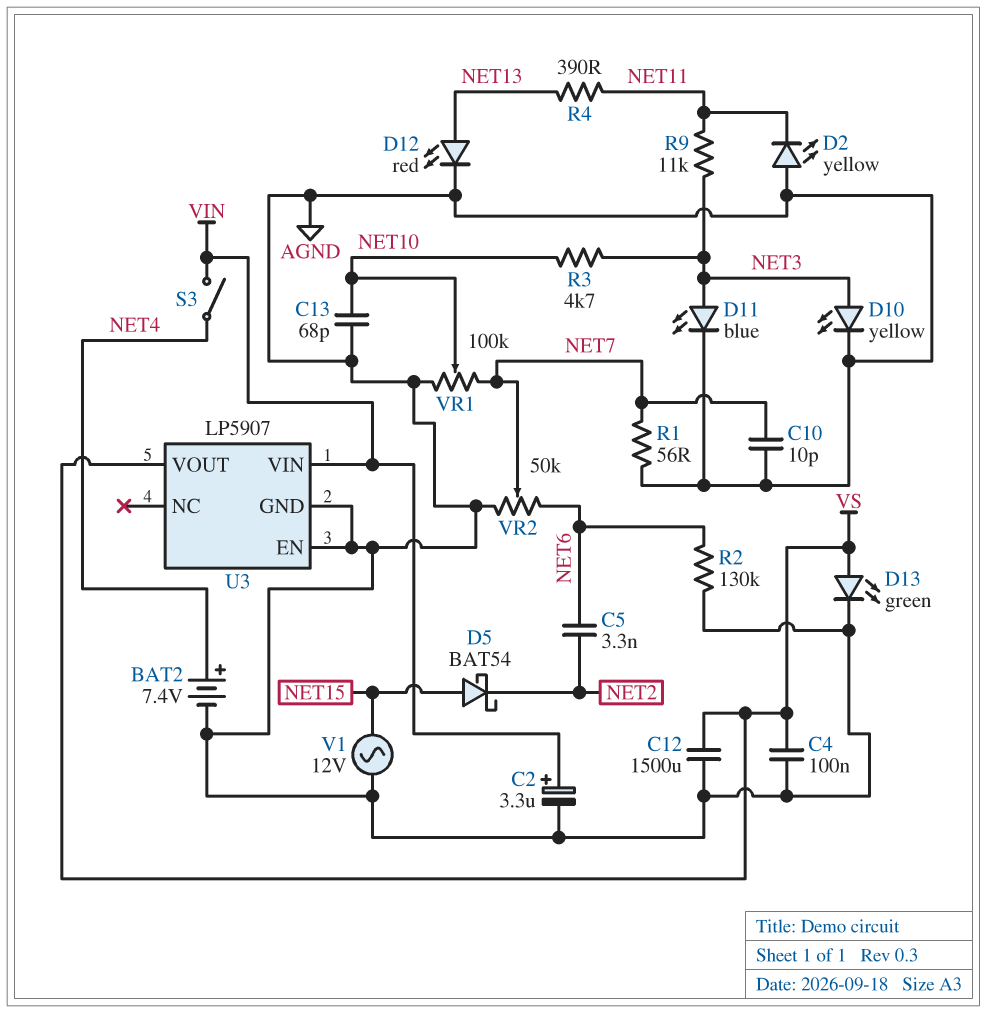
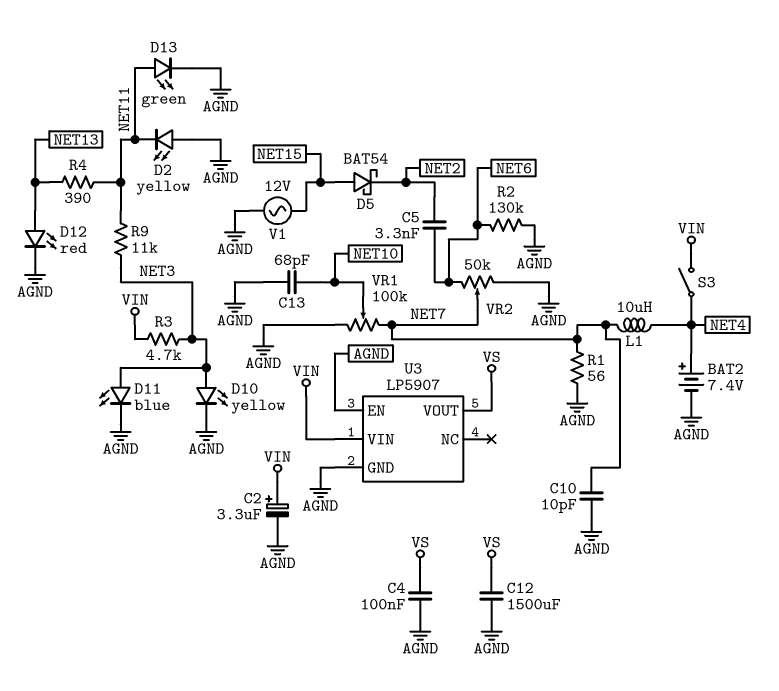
D13: LED green (A VS, K AGND) -> LED green (A NET11, K AGND)
L1: none -> 10uH (NET4, NET7)
R3: 4.7k (NET3, NET10) -> 4.7k (NET3, VIN)

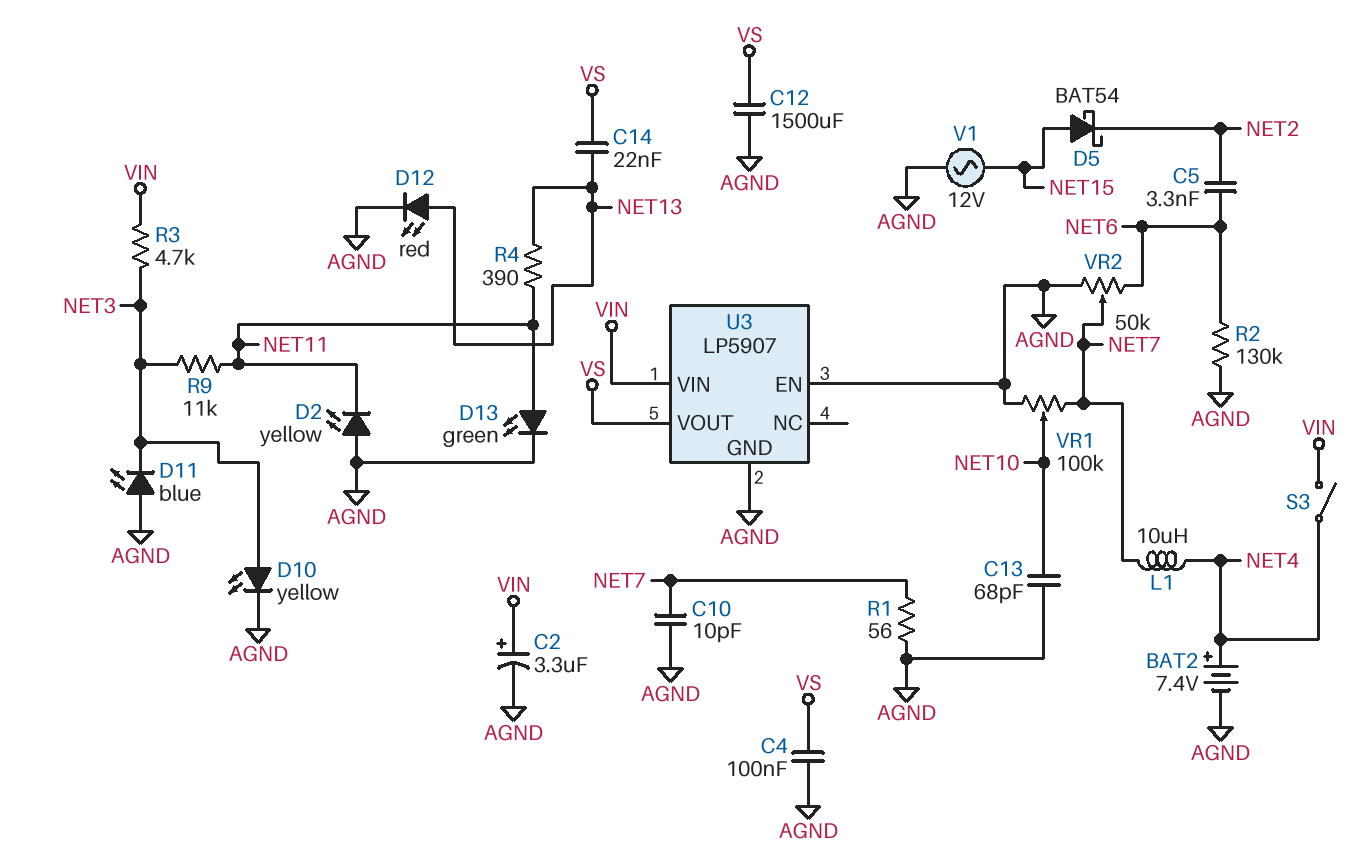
C14: none -> 22nF (NET13, VS)
D11: LED blue (A NET3, K AGND) -> LED blue (A AGND, K NET3)

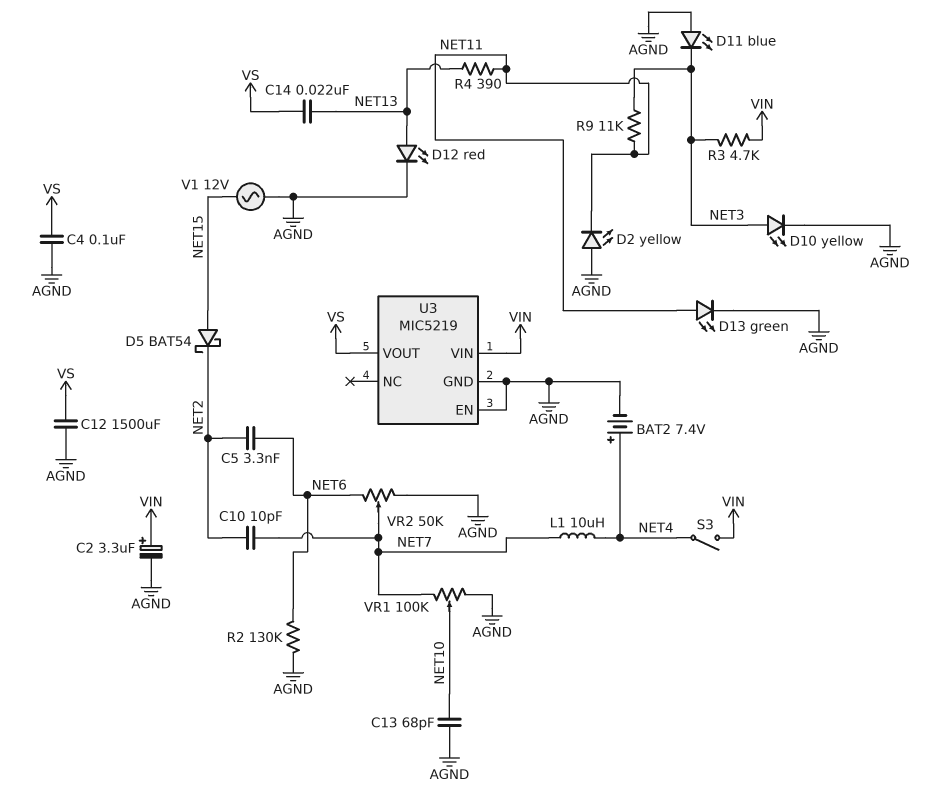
C10: 10pF (AGND, NET7) -> 10pF (NET2, NET7)
R1: 56 (AGND, NET7) -> none
U3: LP5907 -> MIC5219

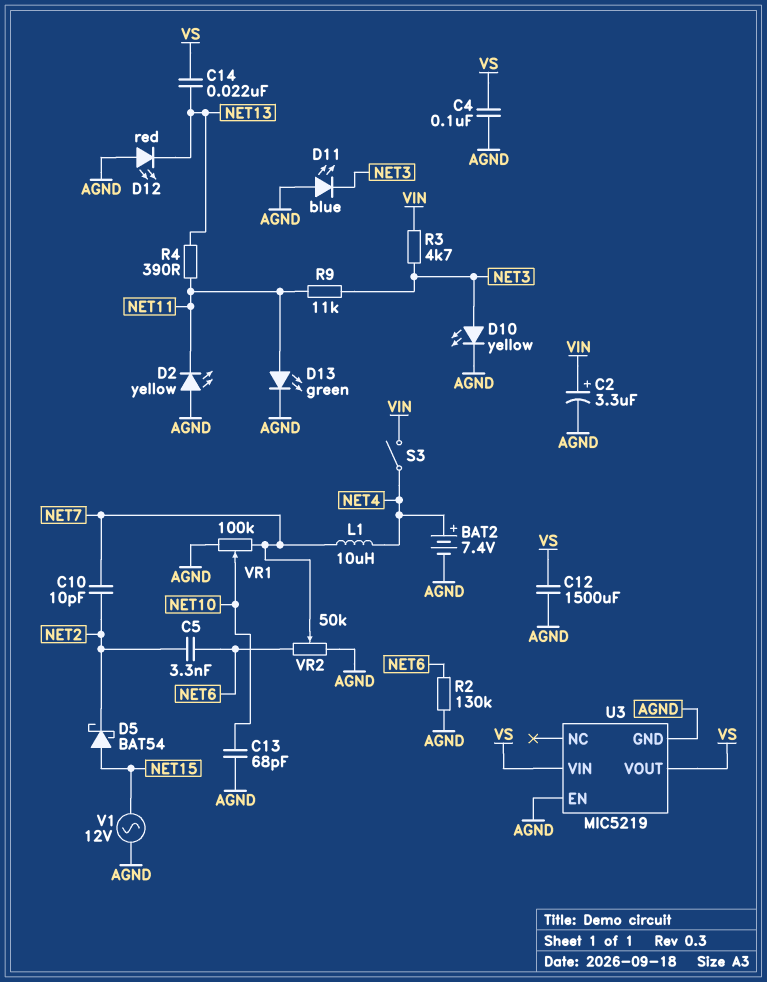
D12: LED red (A NET13, K AGND) -> LED red (A AGND, K NET13)
U3 pin VIN: VIN -> VS

